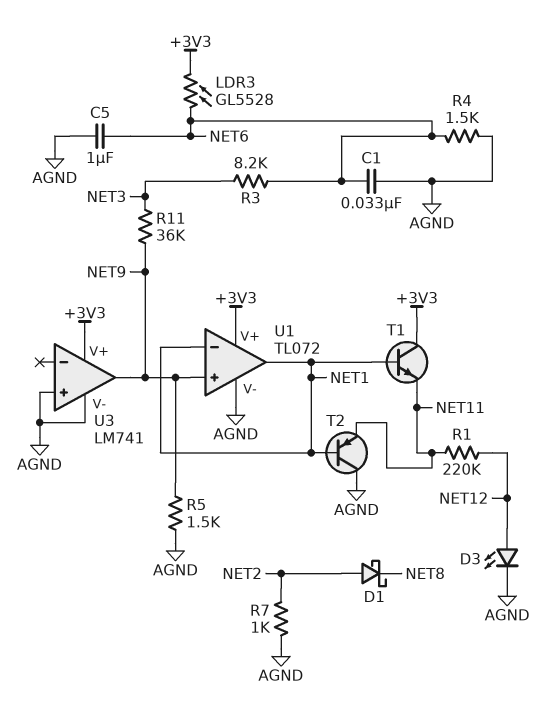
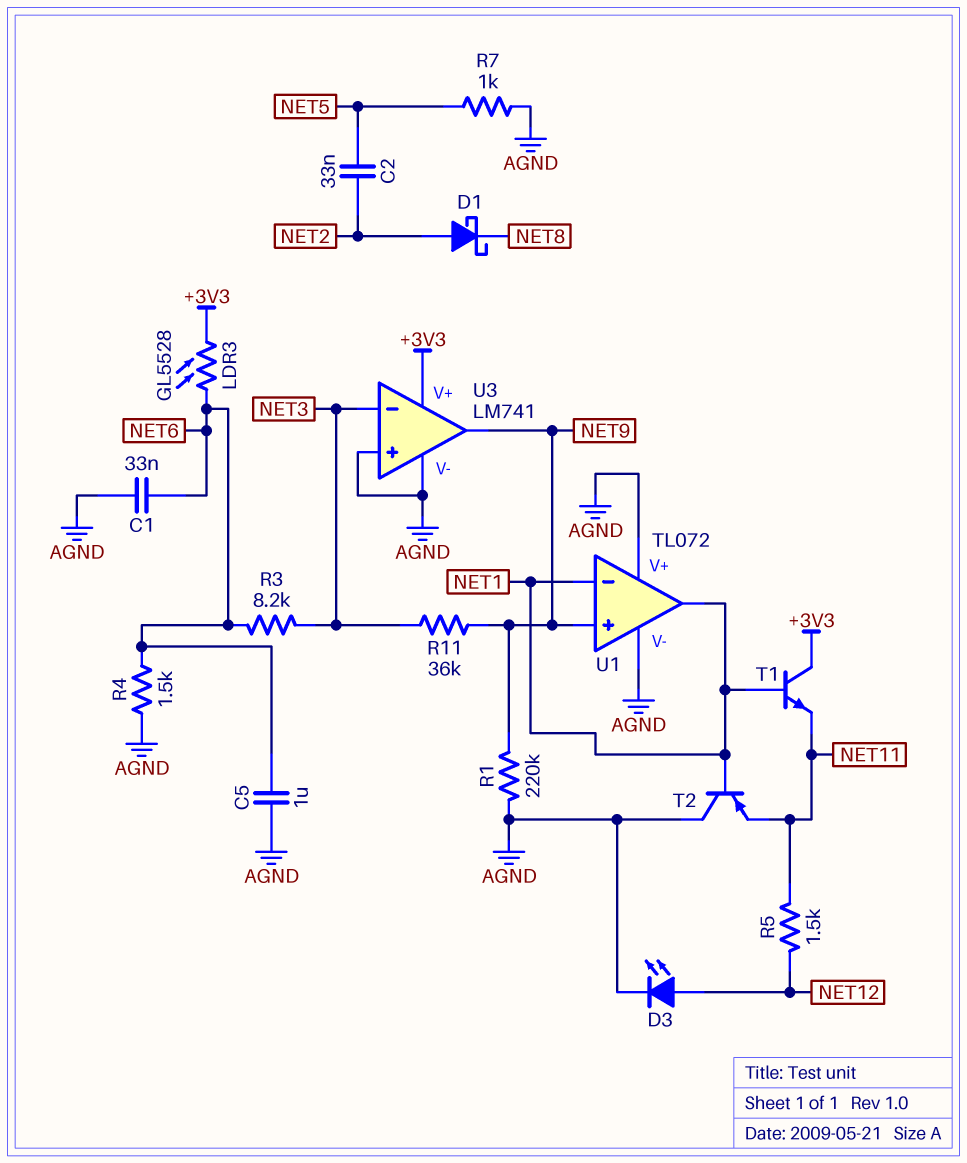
C2: none -> 33nF (NET2, NET5)
R1: 220k (NET11, NET12) -> 220k (AGND, NET9)
R5: 1.5k (AGND, NET9) -> 1.5k (NET11, NET12)
R7: 1k (AGND, NET2) -> 1k (AGND, NET5)
U1 pin V+: +3V3 -> AGND
U3 pin in-: none -> NET3

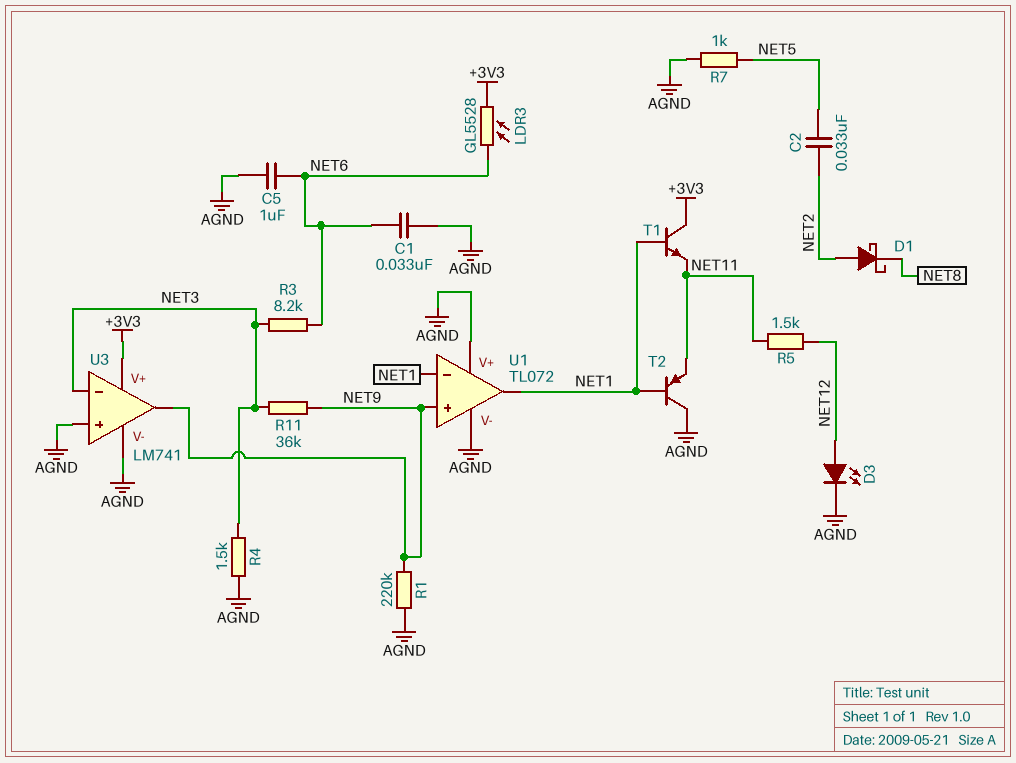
R4: 1.5k (AGND, NET6) -> 1.5k (AGND, NET3)

